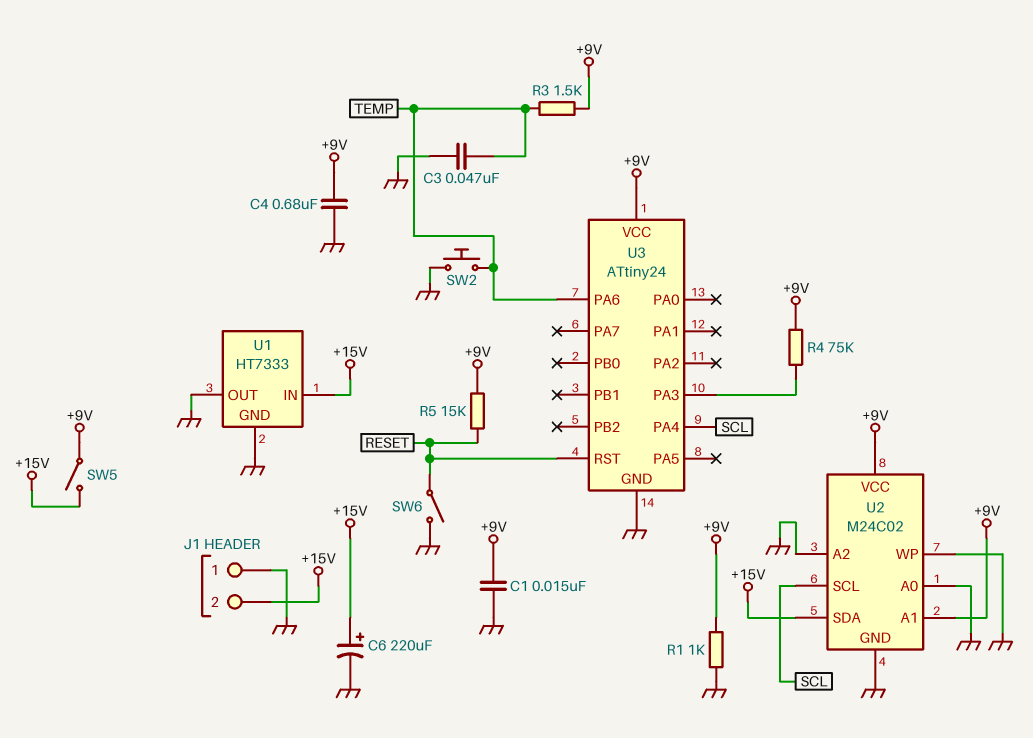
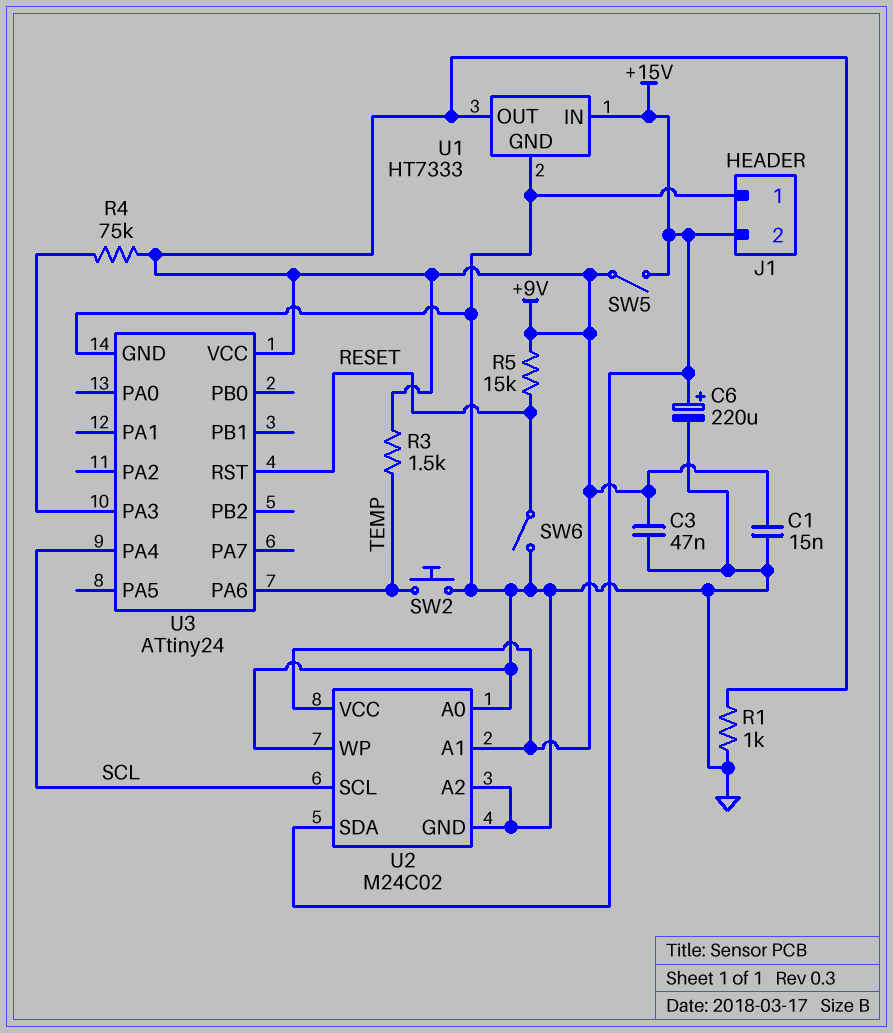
C3: 47nF (GND, TEMP) -> 47nF (+9V, GND)
C4: 680nF (+9V, GND) -> none
U1 pin OUT: GND -> +9V

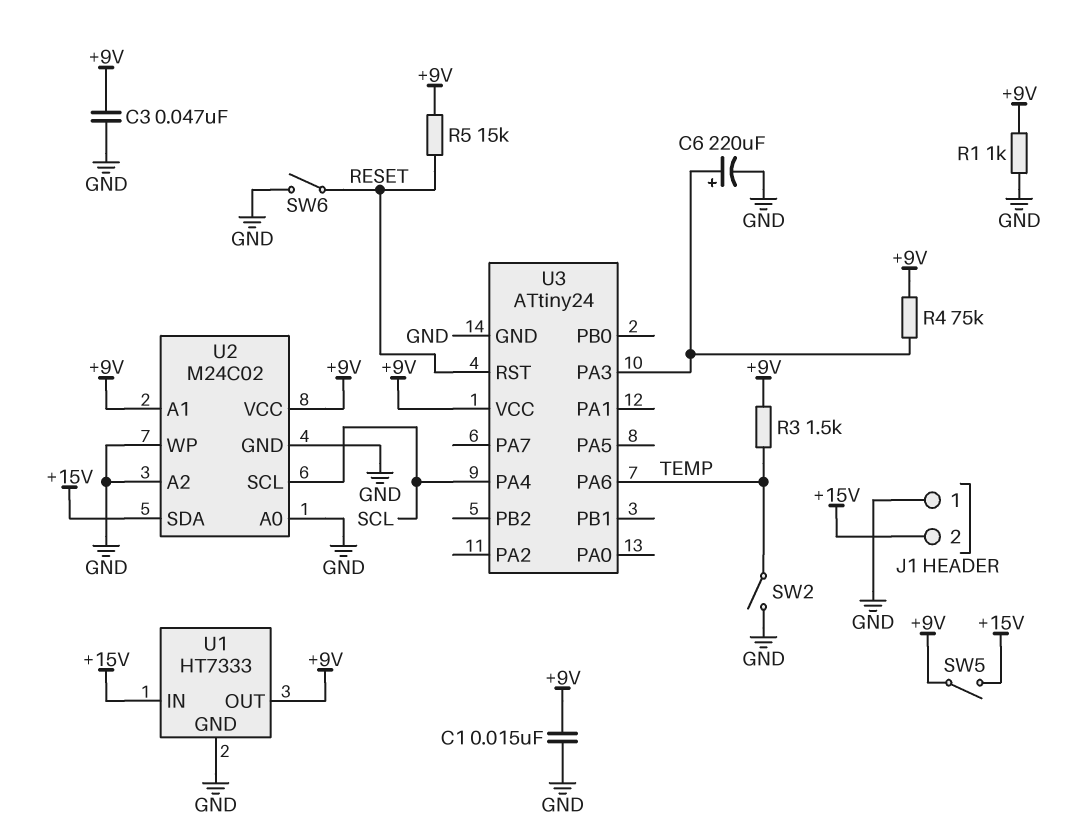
C6: 220uF (plus +15V, minus GND) -> 220uF (plus U3/PA3, minus GND)
SW2: button (GND, TEMP) -> switch (GND, TEMP)

